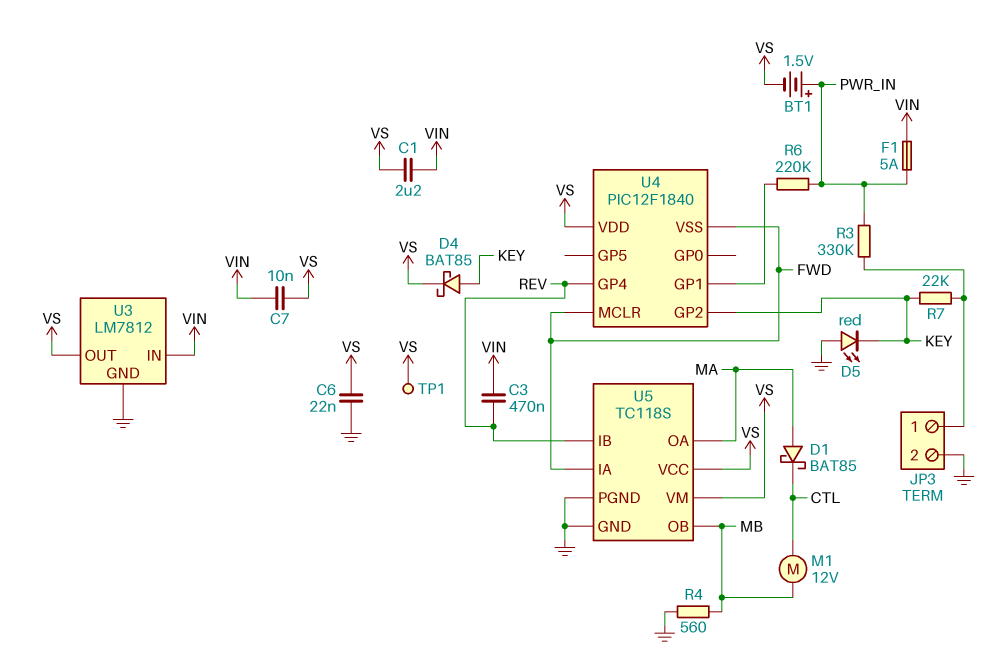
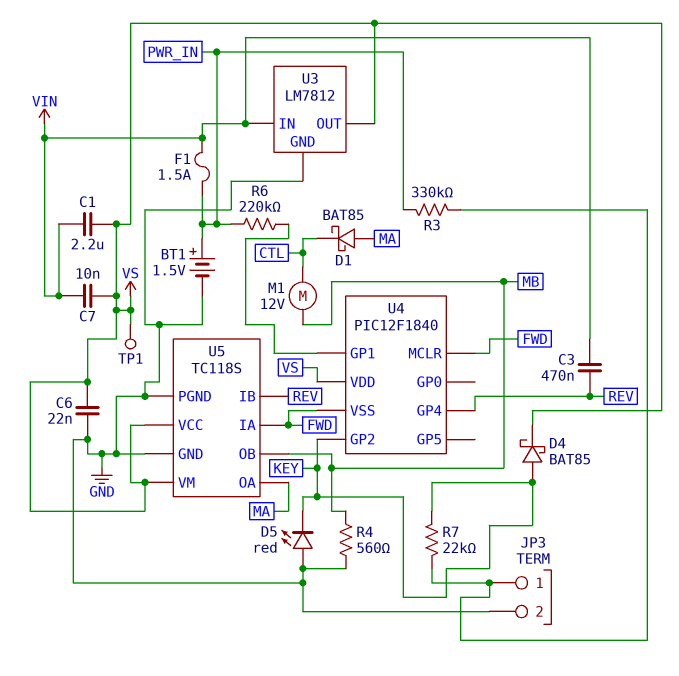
BT1: 1.5V (plus PWR_IN, minus VS) -> 1.5V (plus PWR_IN, minus GND)
F1: 5A (PWR_IN, VIN) -> 1.5A (PWR_IN, VIN)

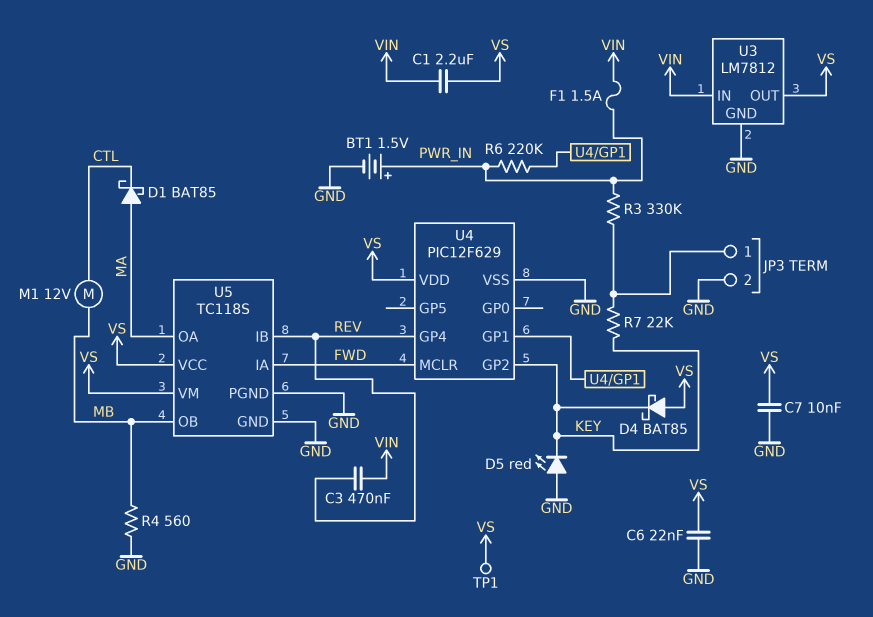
C7: 10nF (VIN, VS) -> 10nF (GND, VS)
D4: schottky BAT85 (A KEY, K VS) -> schottky BAT85 (A VS, K KEY)
U4: PIC12F1840 -> PIC12F629
U4 pin VSS: FWD -> GND

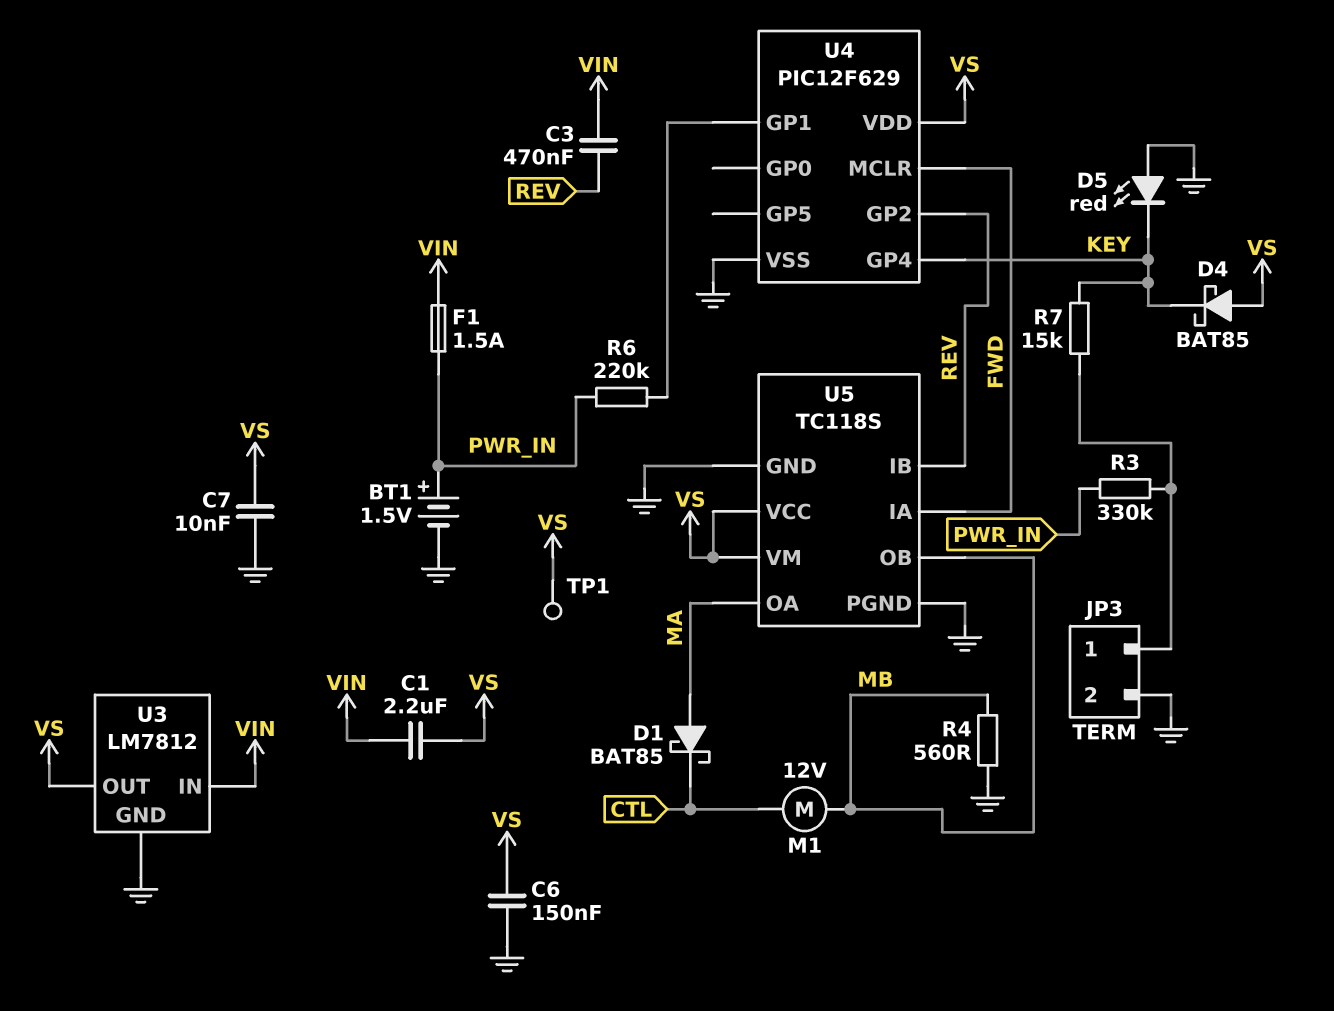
C6: 22nF (GND, VS) -> 150nF (GND, VS)
R7: 22k (JP3/1, KEY) -> 15k (JP3/1, KEY)
U4 pin GP2: KEY -> REV
U4 pin GP4: REV -> KEY

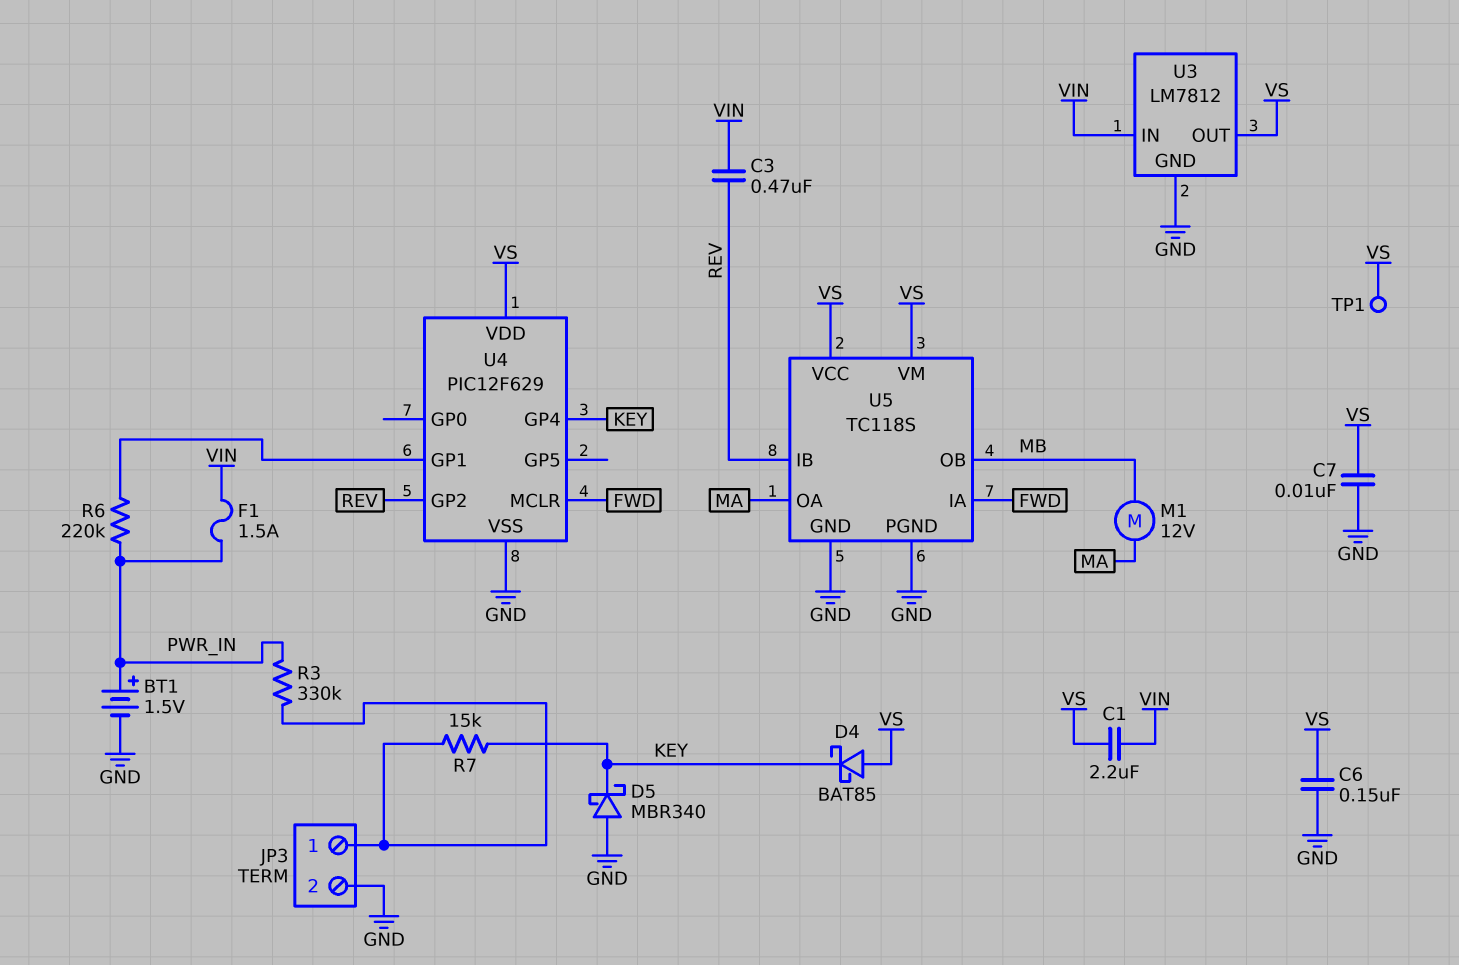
D1: schottky BAT85 (A MA, K CTL) -> none
D5: LED red (A GND, K KEY) -> schottky MBR340 (A GND, K KEY)
M1: motor 12V (CTL, MB) -> motor 12V (MA, MB)
R4: 560 (GND, MB) -> none

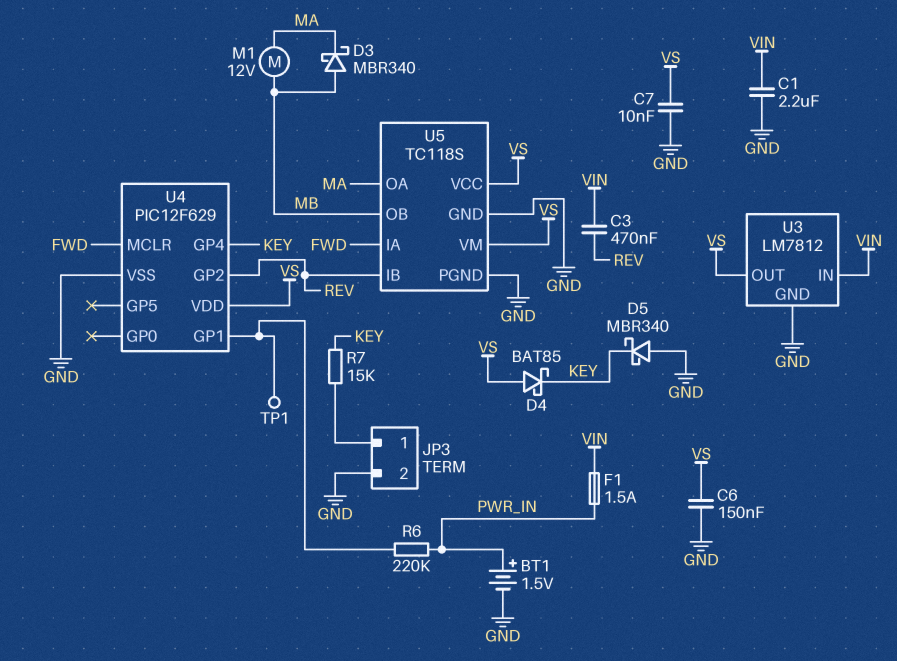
C1: 2.2uF (VIN, VS) -> 2.2uF (GND, VIN)
D3: none -> schottky MBR340 (A MB, K MA)
R3: 330k (JP3/1, PWR_IN) -> none
TP1: test point (VS) -> test point (U4/GP1)

